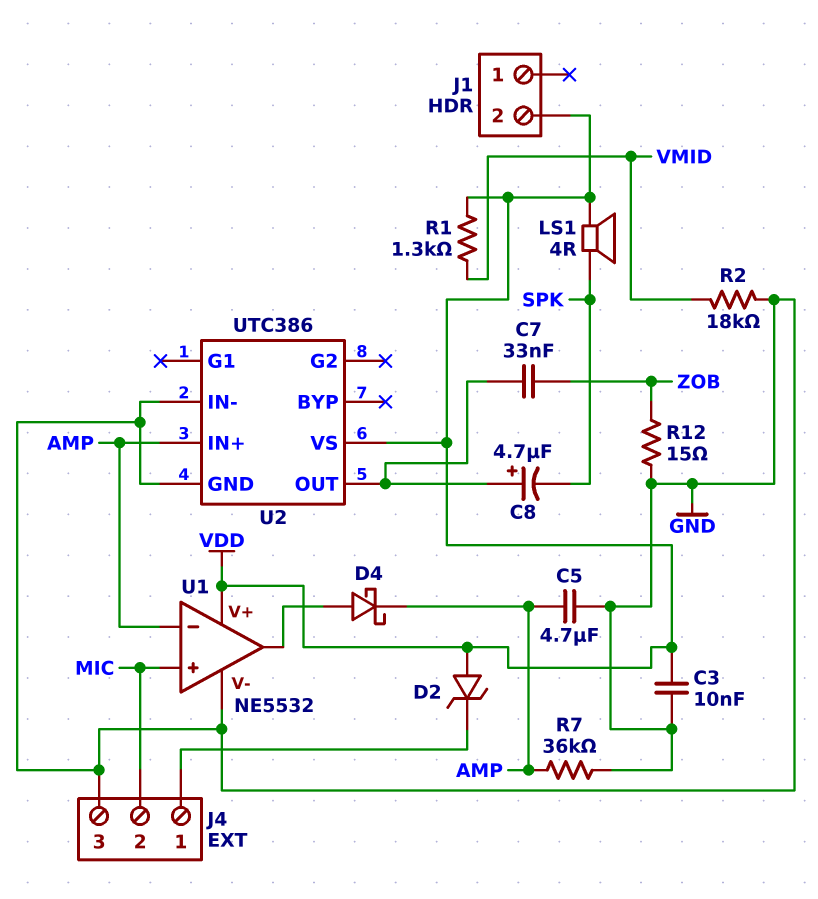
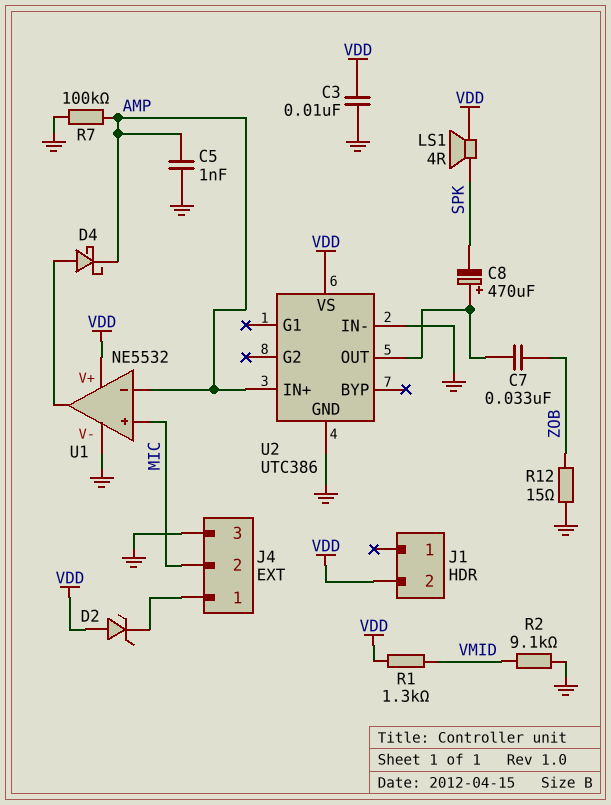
C5: 4.7uF (AMP, GND) -> 1nF (AMP, GND)
C8: 4.7uF (plus U2/OUT, minus SPK) -> 470uF (plus U2/OUT, minus SPK)
R2: 18k (GND, VMID) -> 9.1k (GND, VMID)
R7: 36k (AMP, GND) -> 100k (AMP, GND)

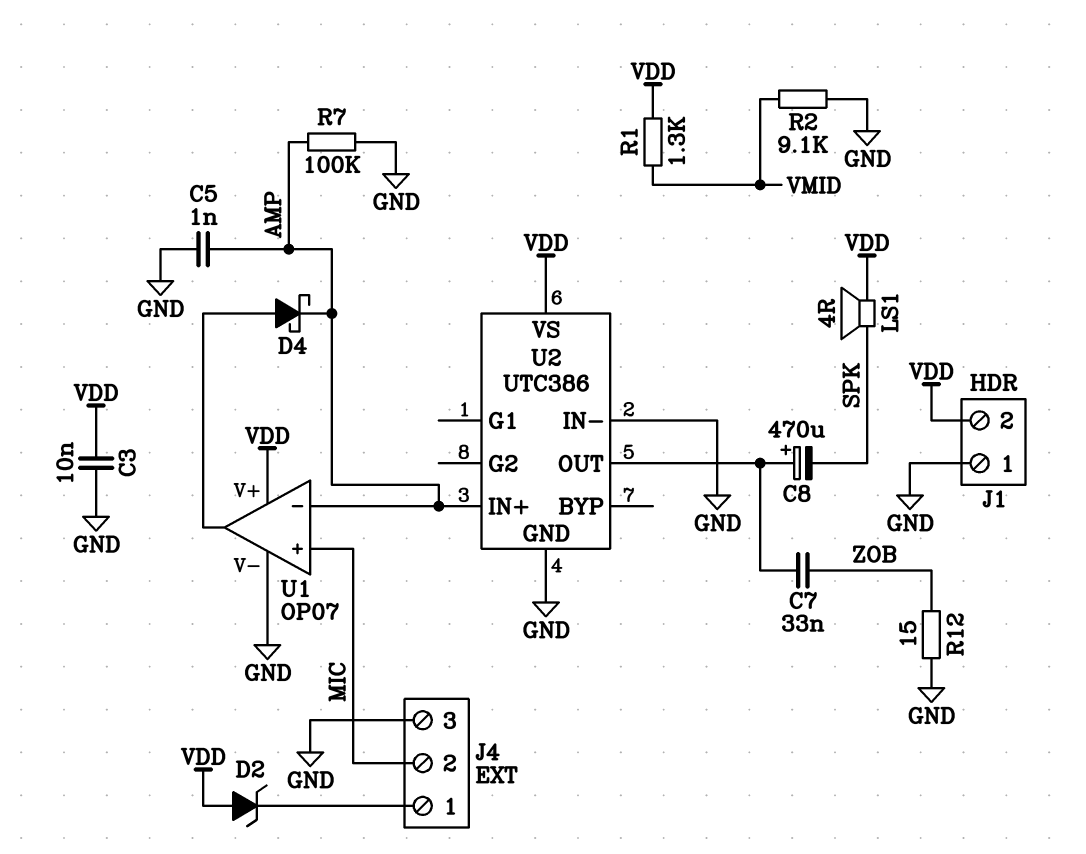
J1 pin 1: none -> GND
U1: NE5532 -> OP07

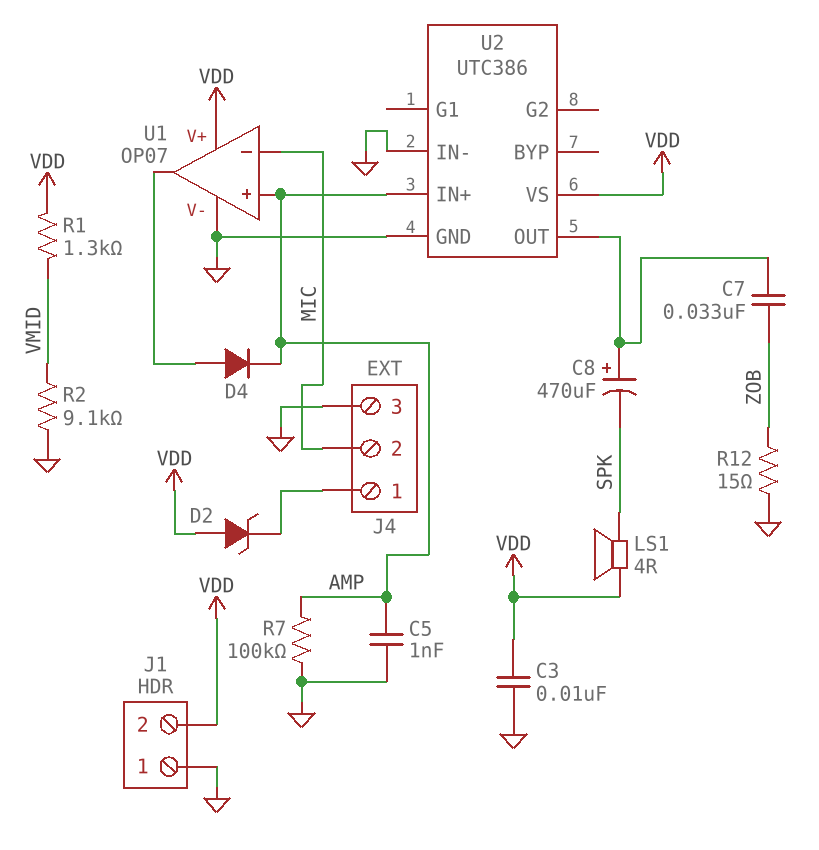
D4: schottky (A U1/out, K AMP) -> diode (A U1/out, K AMP)
U1 pin in+: MIC -> AMP
U1 pin in-: AMP -> MIC

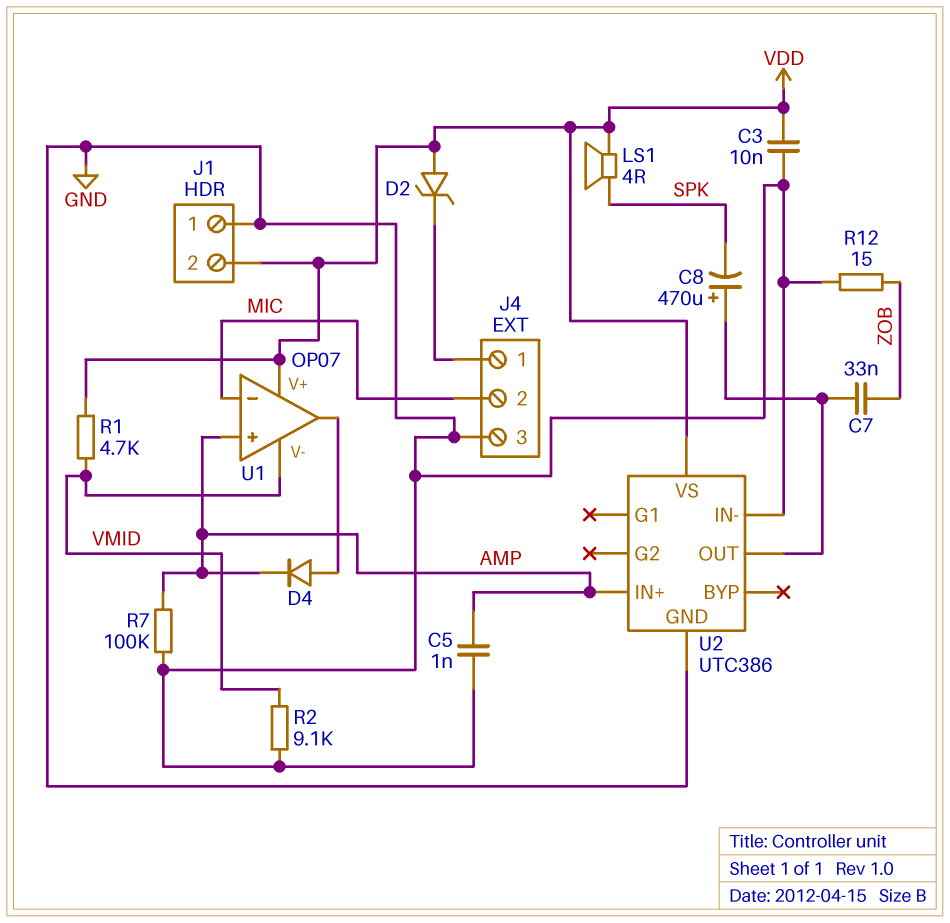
R1: 1.3k (VDD, VMID) -> 4.7k (VDD, VMID)
U1 pin V-: GND -> VMID

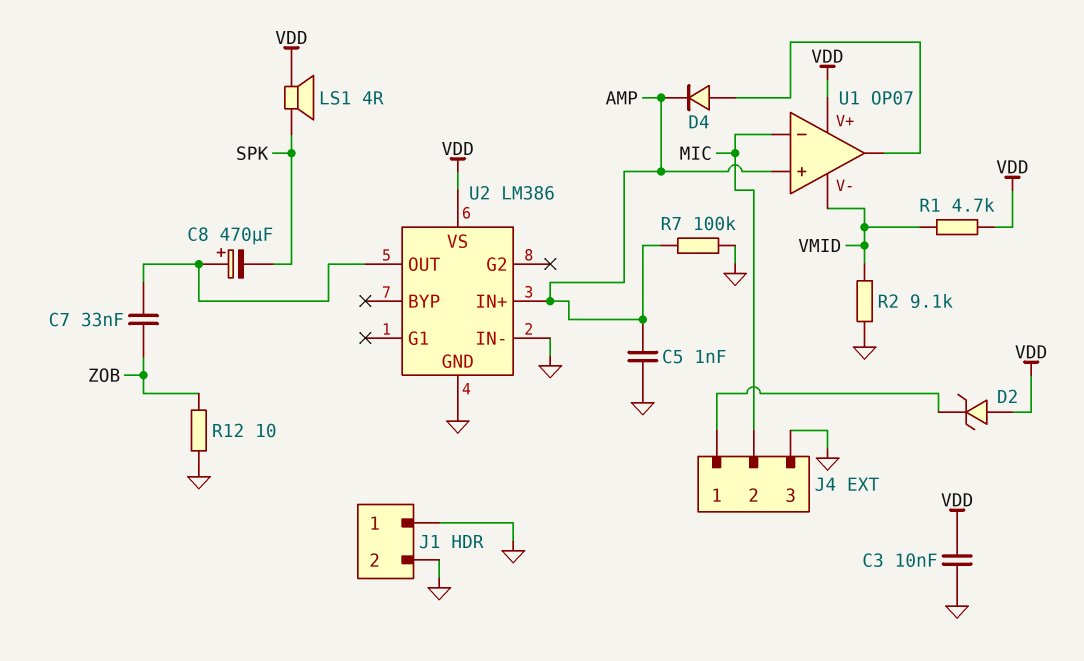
J1 pin 2: VDD -> GND
R12: 15 (GND, ZOB) -> 10 (GND, ZOB)
U2: UTC386 -> LM386

